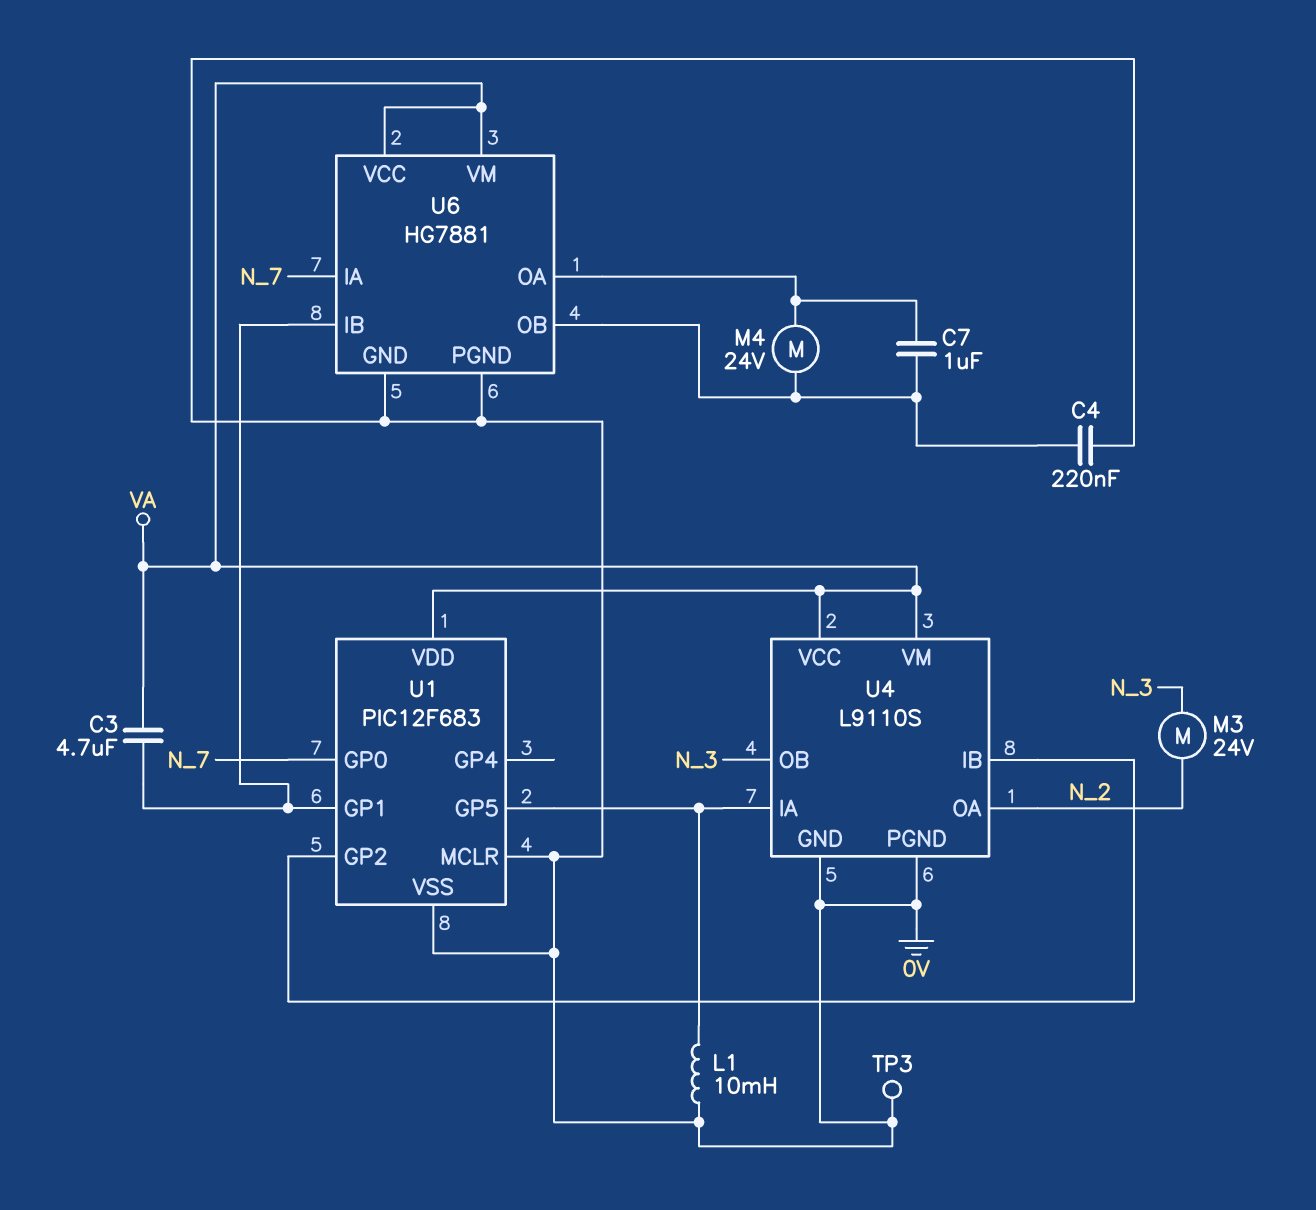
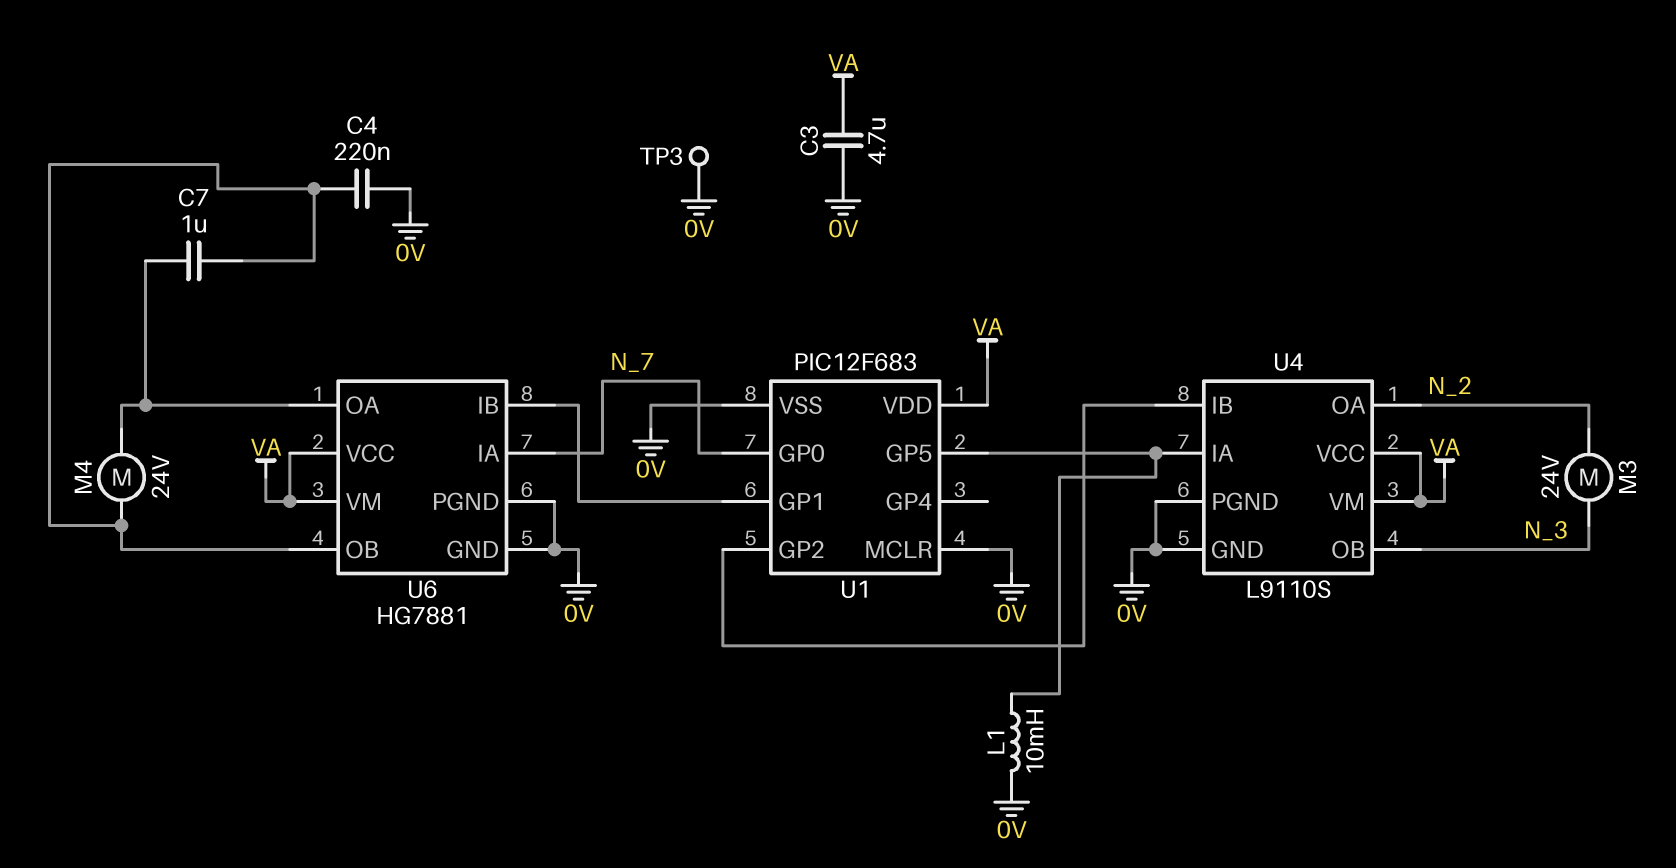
C3: 4.7uF (U1/GP1, VA) -> 4.7uF (0V, VA)

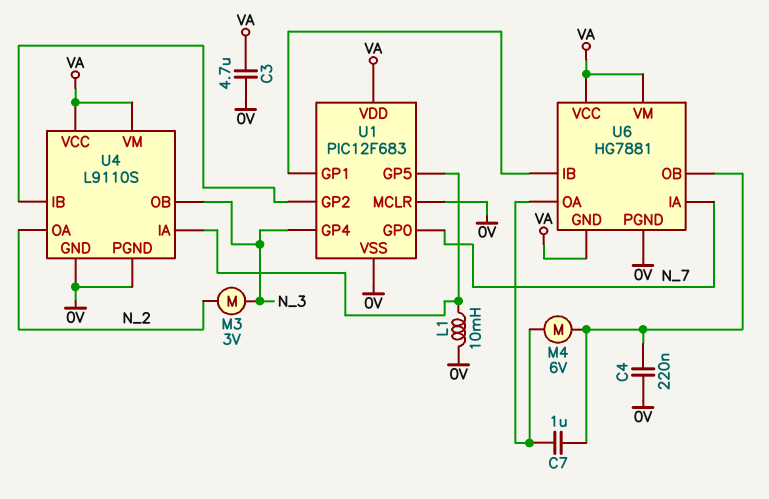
M3: motor 24V (N_2, N_3) -> motor 3V (N_2, N_3)
M4: motor 24V (U6/OA, U6/OB) -> motor 6V (U6/OA, U6/OB)
TP3: test point (0V) -> none
U1 pin GP4: none -> N_3
U6 pin GND: 0V -> VA

